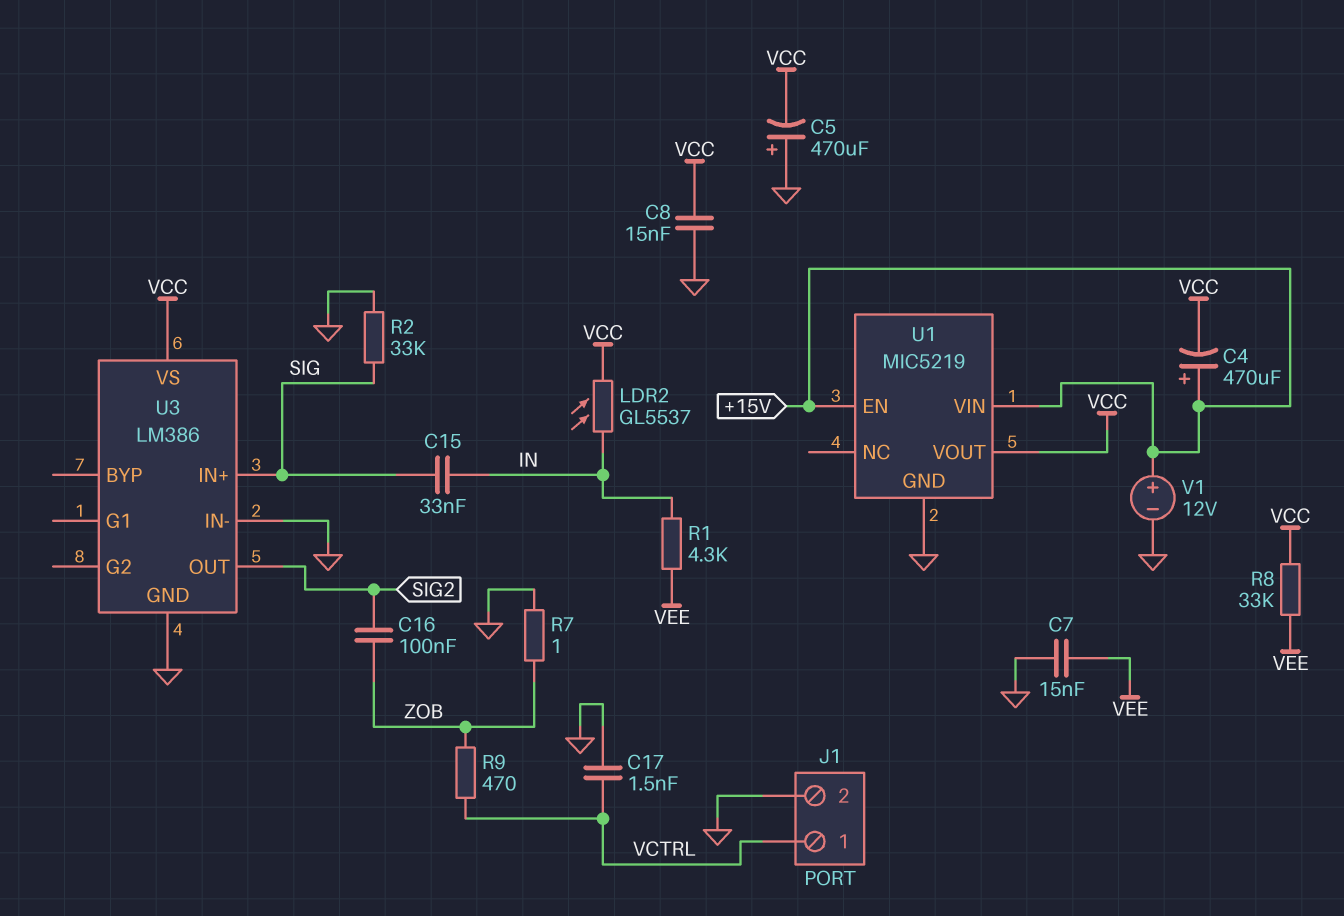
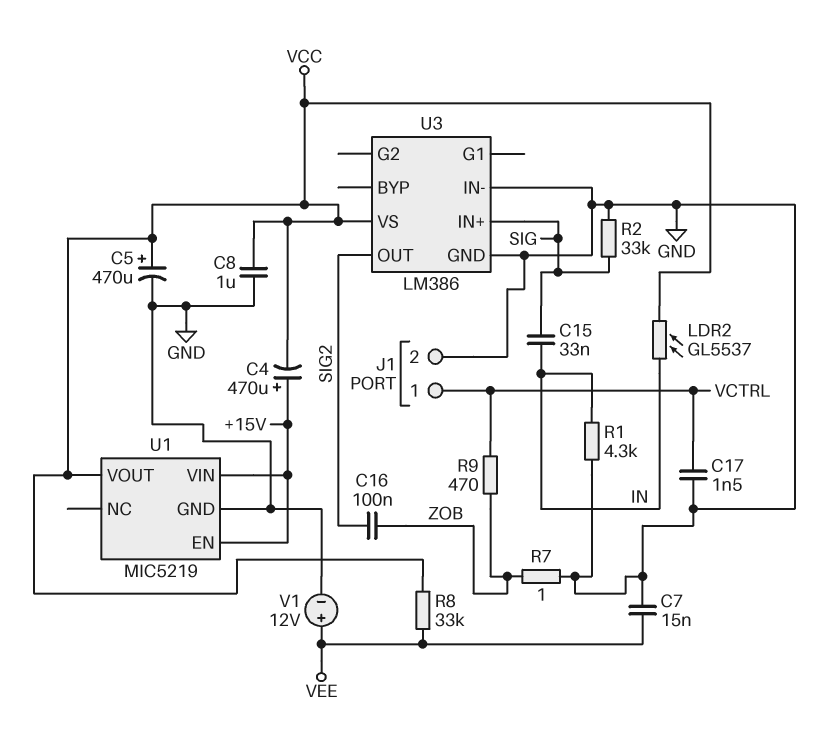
C5: 470uF (plus GND, minus VCC) -> 470uF (plus VCC, minus GND)
C8: 15nF (GND, VCC) -> 1uF (GND, VCC)
R1: 4.3k (IN, VEE) -> 4.3k (GND, IN)
V1: 12V (plus +15V, minus GND) -> 12V (plus VEE, minus GND)

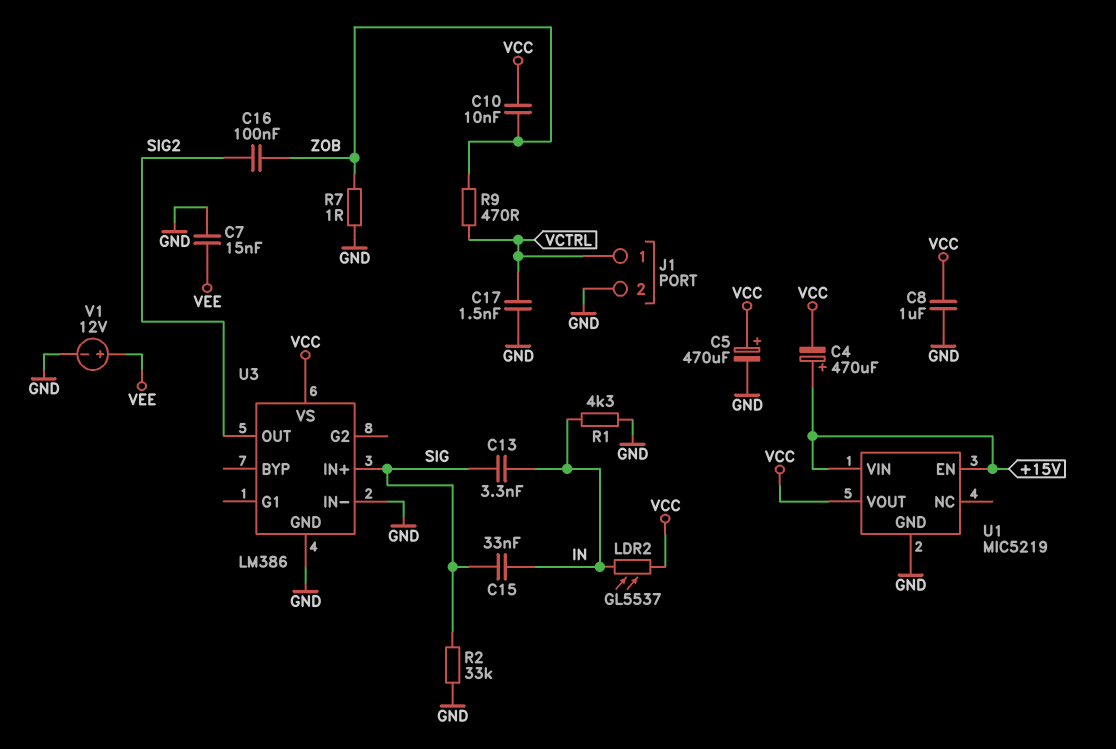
C10: none -> 10nF (VCC, ZOB)
C13: none -> 3.3nF (IN, SIG)
R8: 33k (VCC, VEE) -> none

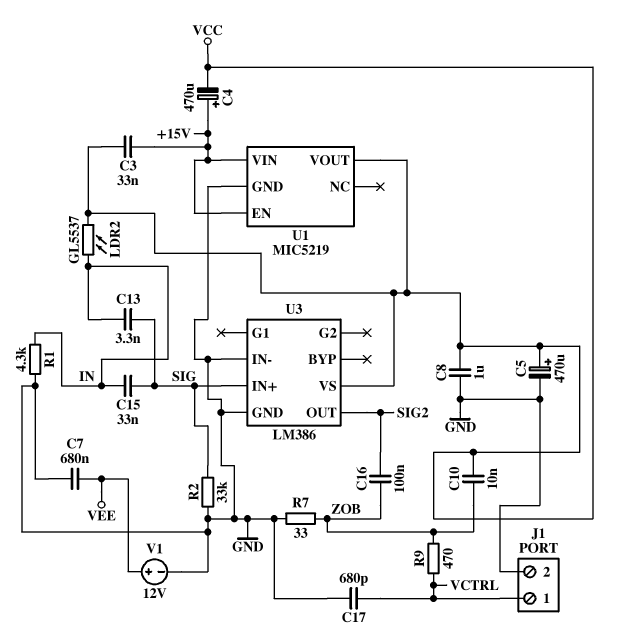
C3: none -> 33nF (+15V, VCC)
C7: 15nF (GND, VEE) -> 680nF (GND, VEE)
C17: 1.5nF (GND, VCTRL) -> 680pF (GND, VCTRL)
R7: 1 (GND, ZOB) -> 33 (GND, ZOB)

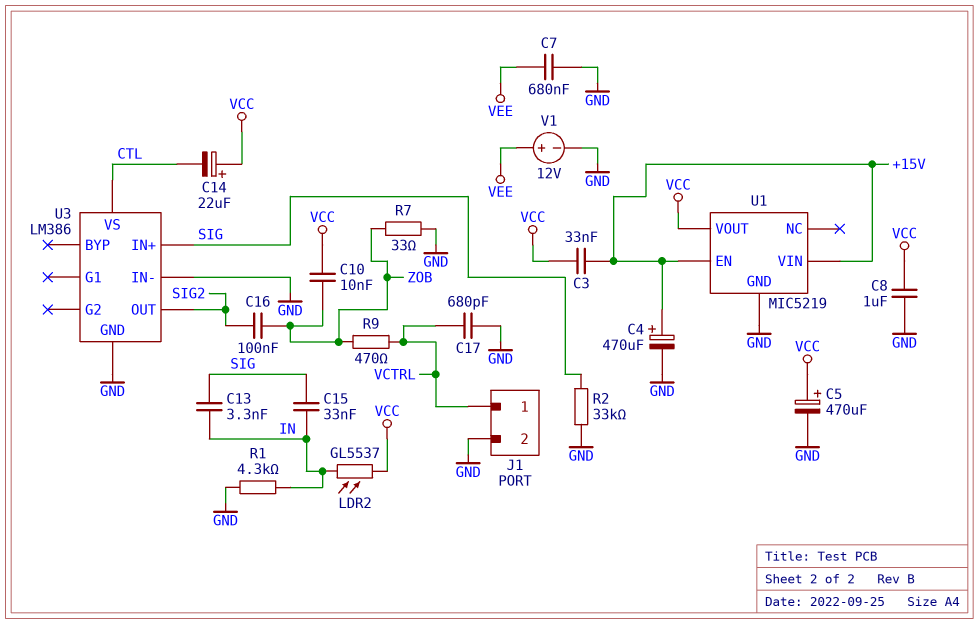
C4: 470uF (plus +15V, minus VCC) -> 470uF (plus +15V, minus GND)
C14: none -> 22uF (plus VCC, minus CTL)
U3 pin VS: VCC -> CTL

